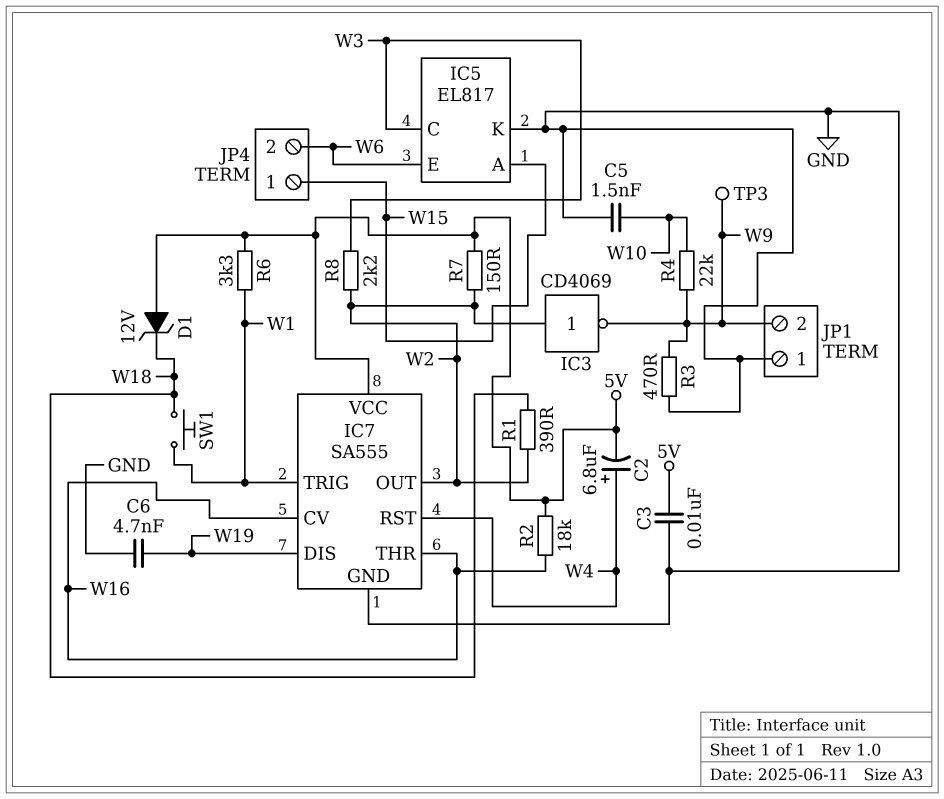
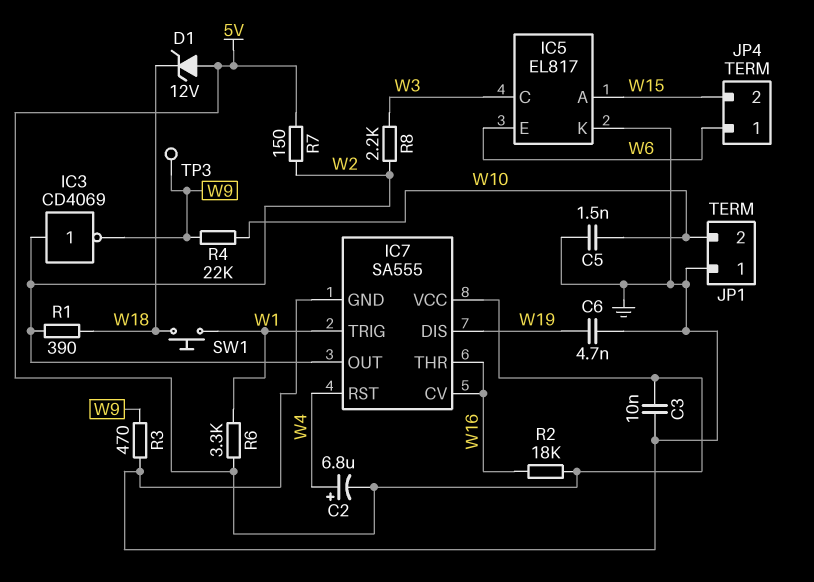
JP1 pin 2: W9 -> W10
JP4 pin 1: W15 -> W6
JP4 pin 2: W6 -> W15

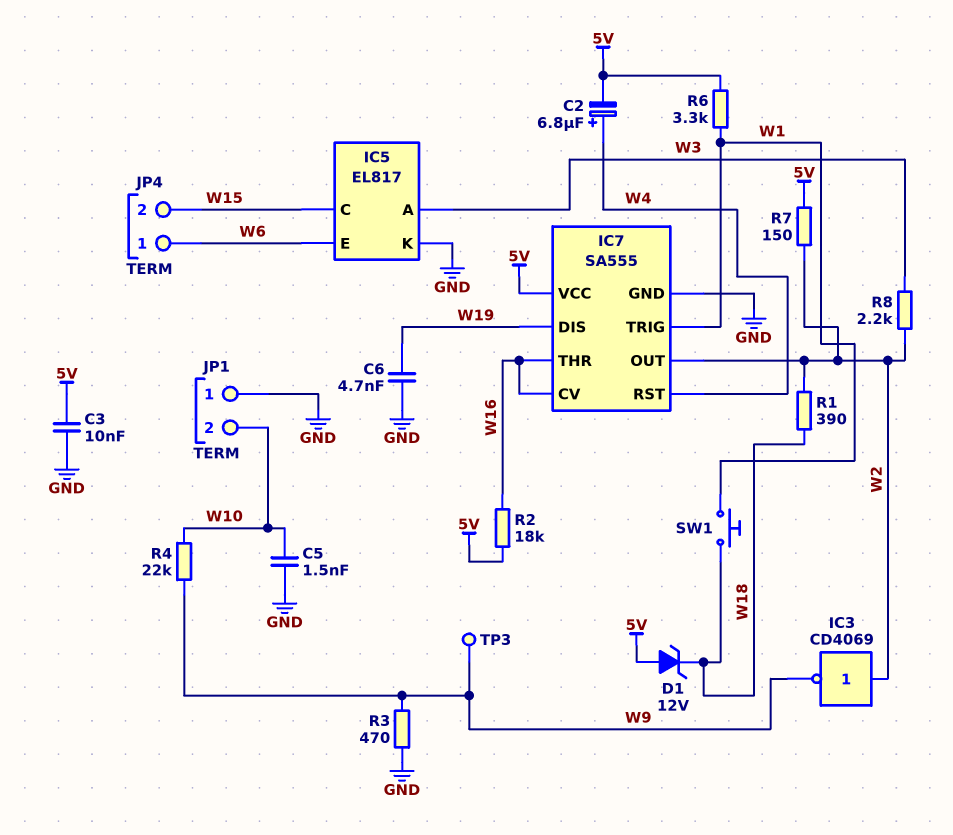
IC5 pin A: W15 -> W3
IC5 pin C: W3 -> W15

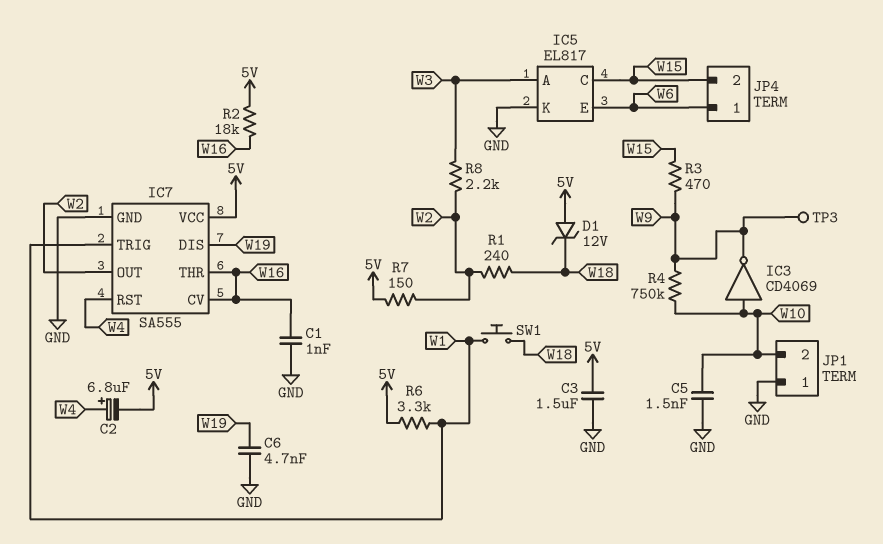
C1: none -> 1nF (GND, W16)
C3: 10nF (5V, GND) -> 1.5uF (5V, GND)
IC3: NOT CD4069 (in W2, out W9) -> NOT CD4069 (in W10, out W9)
R1: 390 (W2, W18) -> 240 (W2, W18)
R3: 470 (GND, W9) -> 470 (W9, W15)
R4: 22k (W9, W10) -> 750k (W9, W10)

